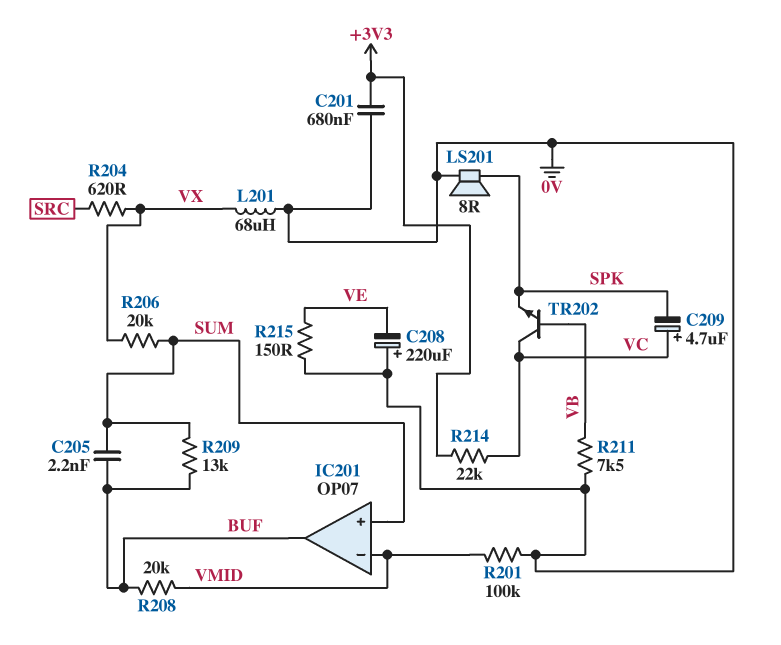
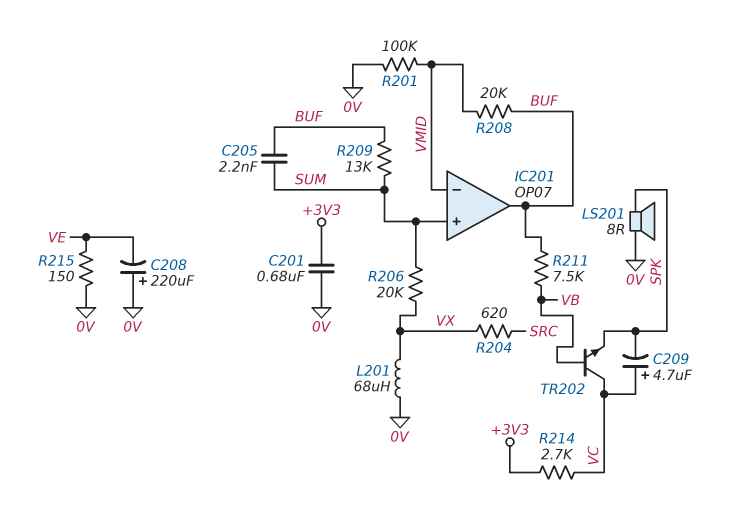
R211: 7.5k (0V, VB) -> 7.5k (BUF, VB)
R214: 22k (+3V3, VC) -> 2.7k (+3V3, VC)

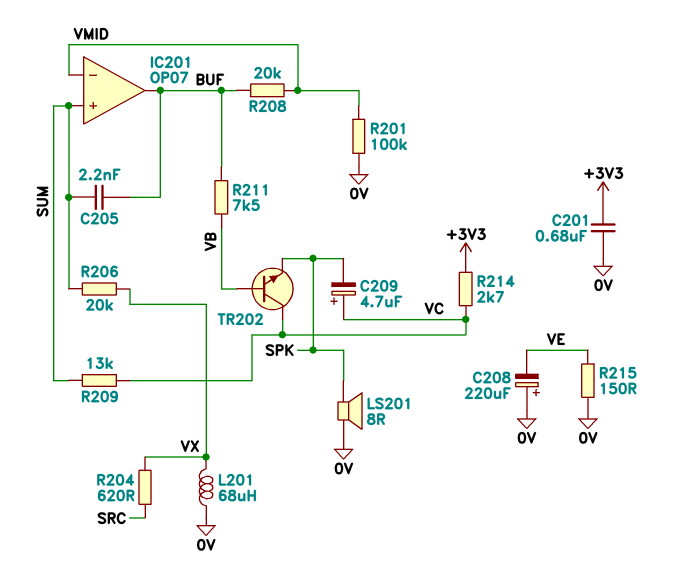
R209: 13k (BUF, SUM) -> 13k (SUM, VC)

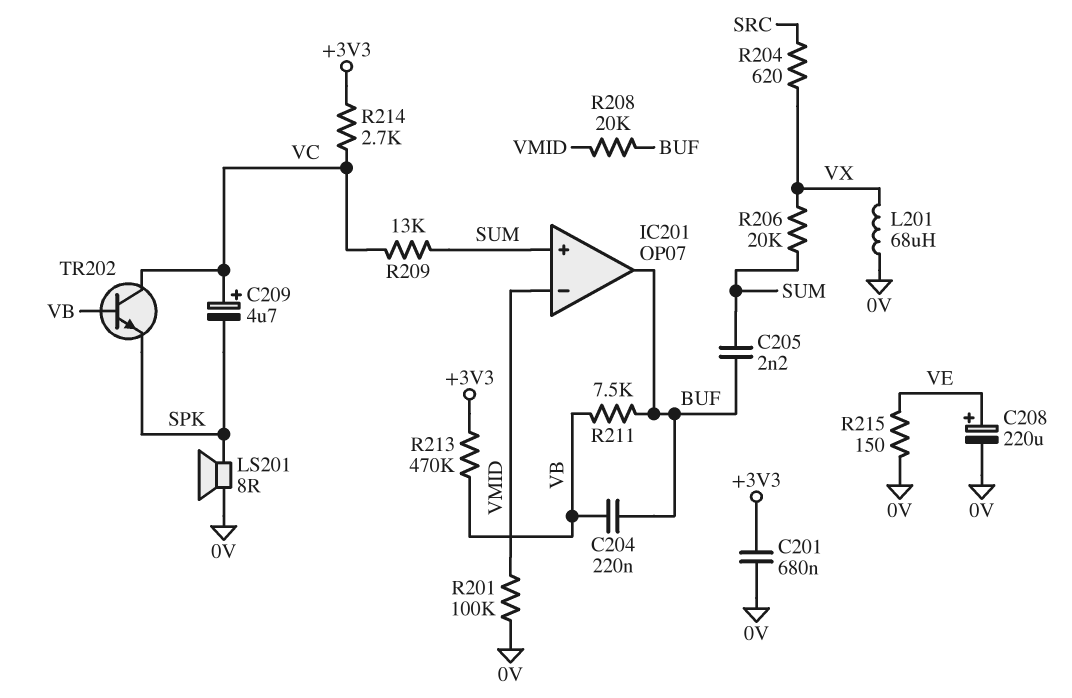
C204: none -> 220nF (BUF, VB)
C208: 220uF (plus 0V, minus VE) -> 220uF (plus VE, minus 0V)
R213: none -> 470k (+3V3, VB)

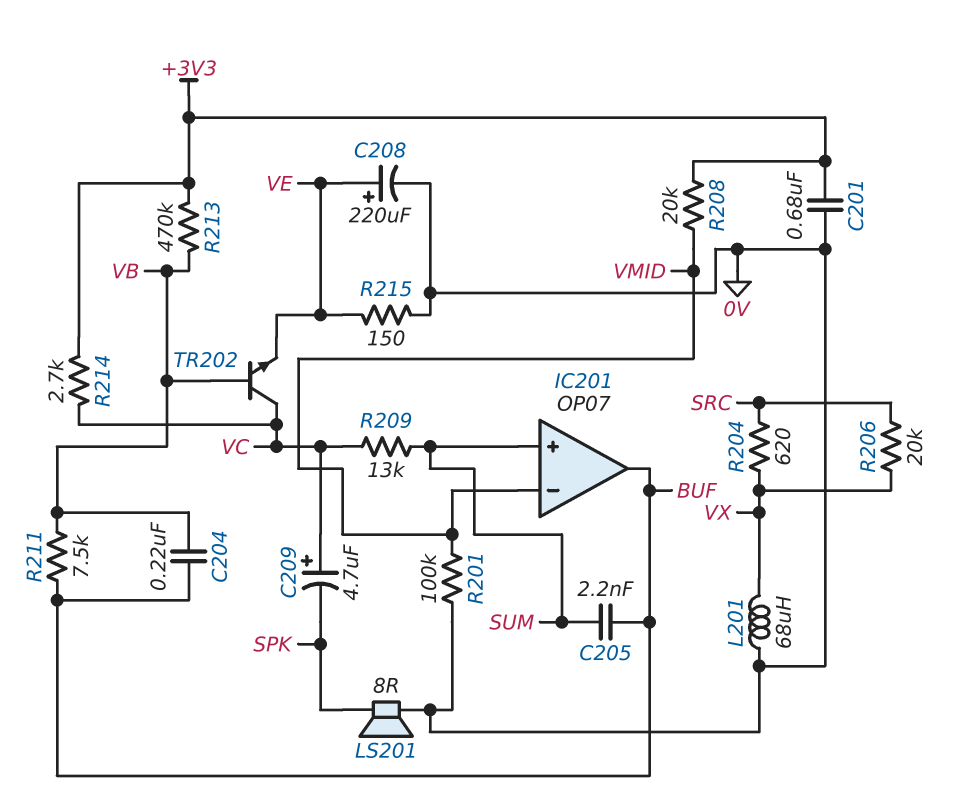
R206: 20k (SUM, VX) -> 20k (SRC, VX)
R208: 20k (BUF, VMID) -> 20k (+3V3, VMID)
TR202: NPN (B VB, C VC, E SPK) -> NPN (B VB, C VC, E VE)

